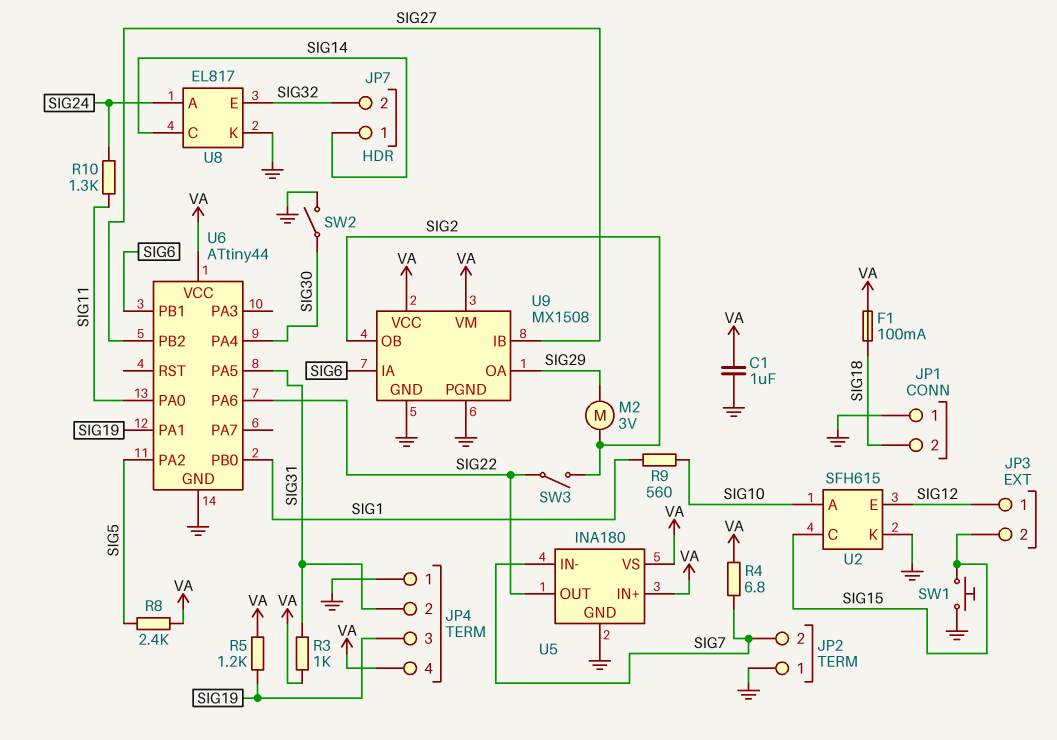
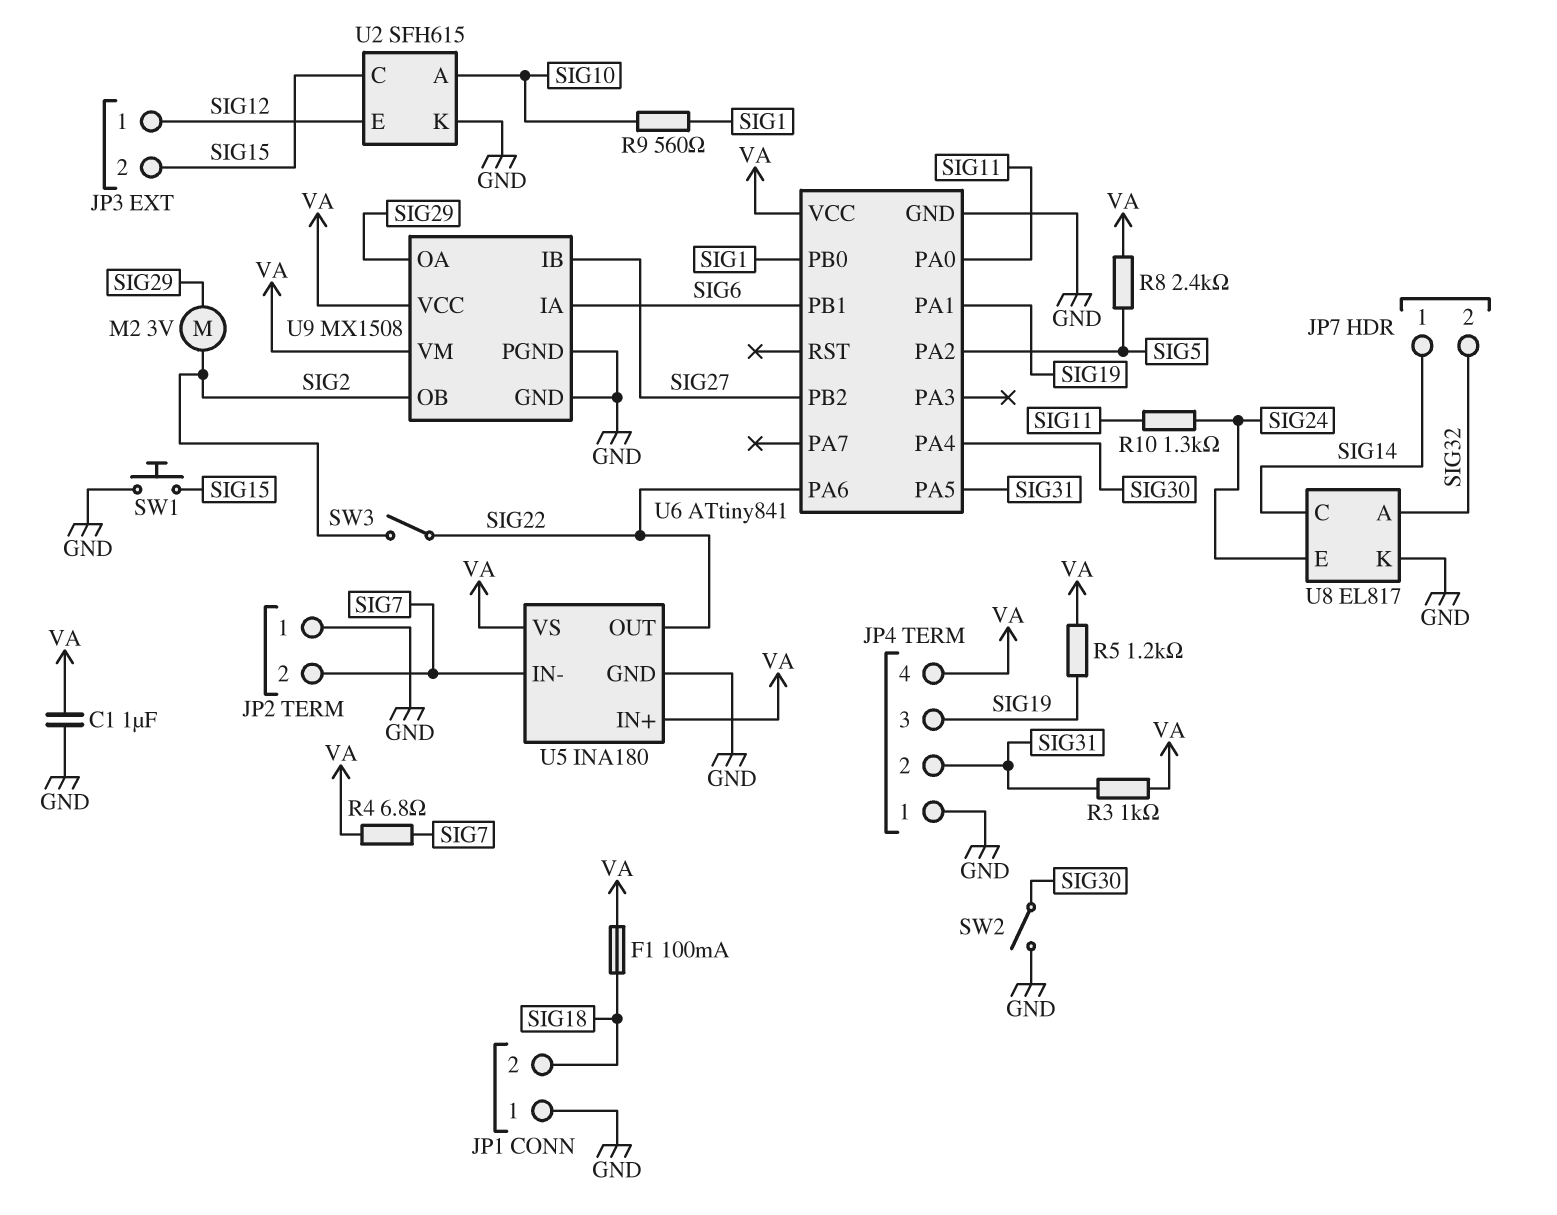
U6: ATtiny44 -> ATtiny841
U8 pin A: SIG24 -> SIG32
U8 pin E: SIG32 -> SIG24

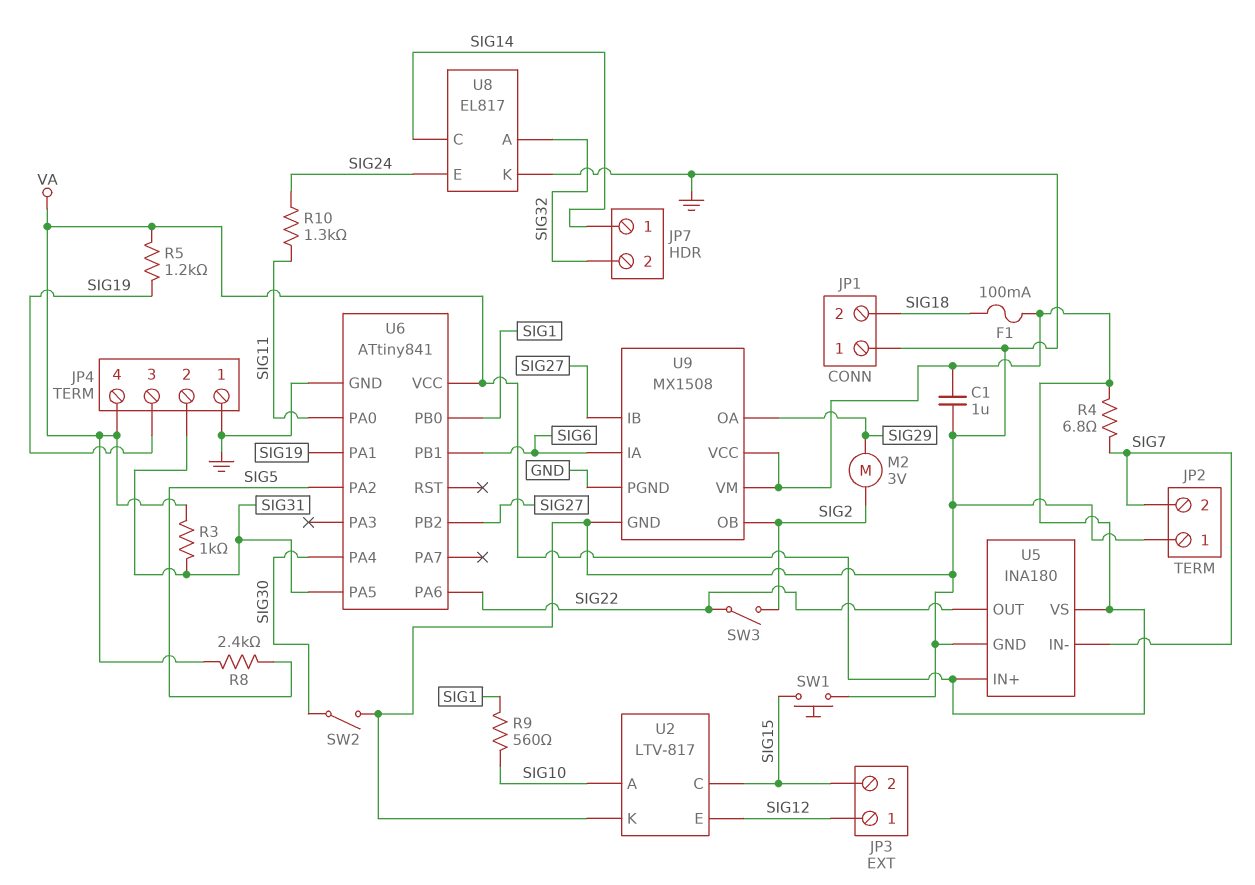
U2: SFH615 -> LTV-817

